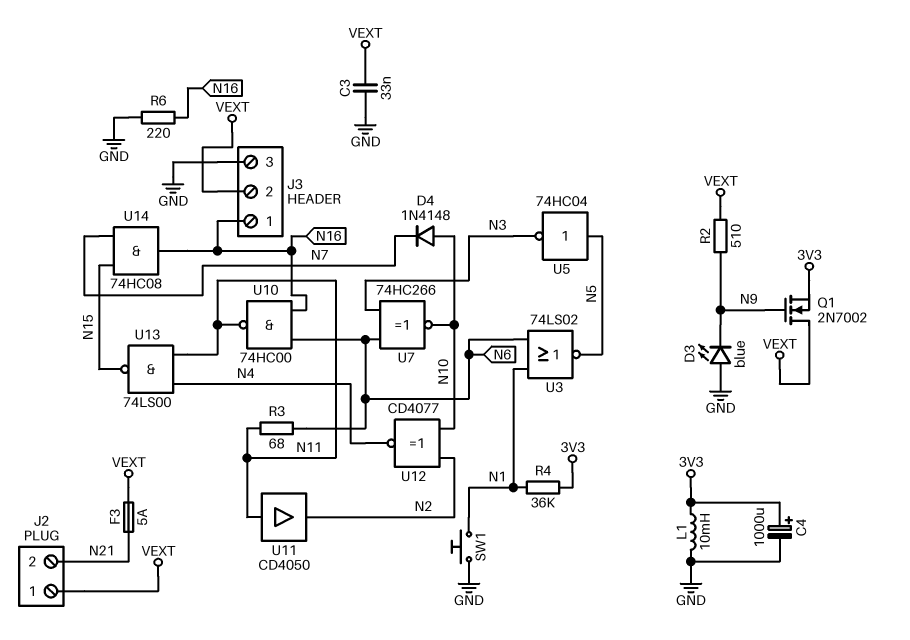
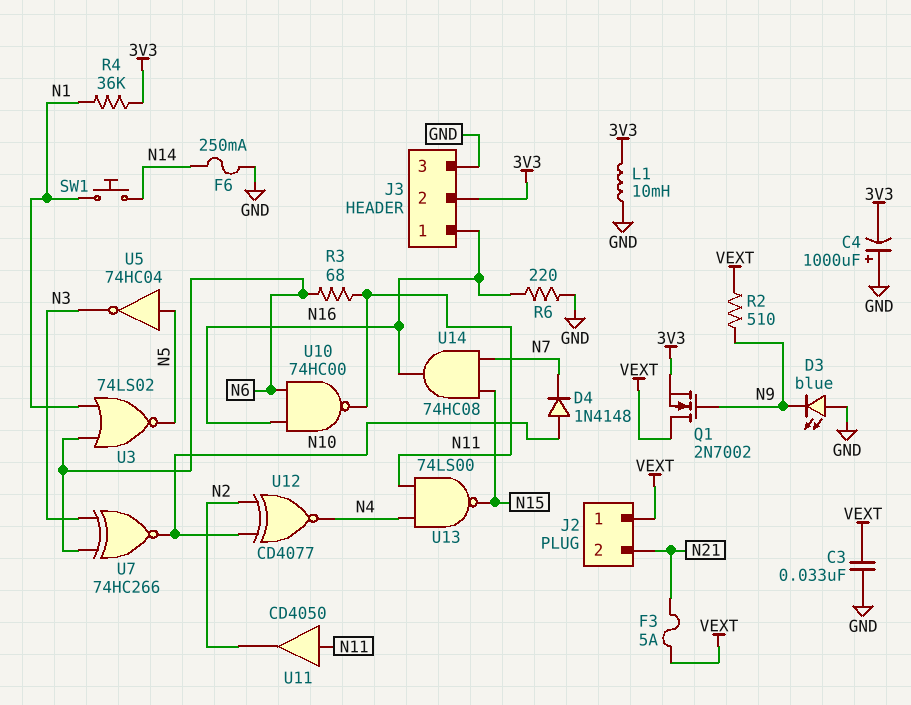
C4: 1000uF (plus 3V3, minus GND) -> 1000uF (plus GND, minus 3V3)
F6: none -> 250mA (GND, N14)
J3 pin 2: VEXT -> 3V3
SW1: button (GND, N1) -> button (N1, N14)

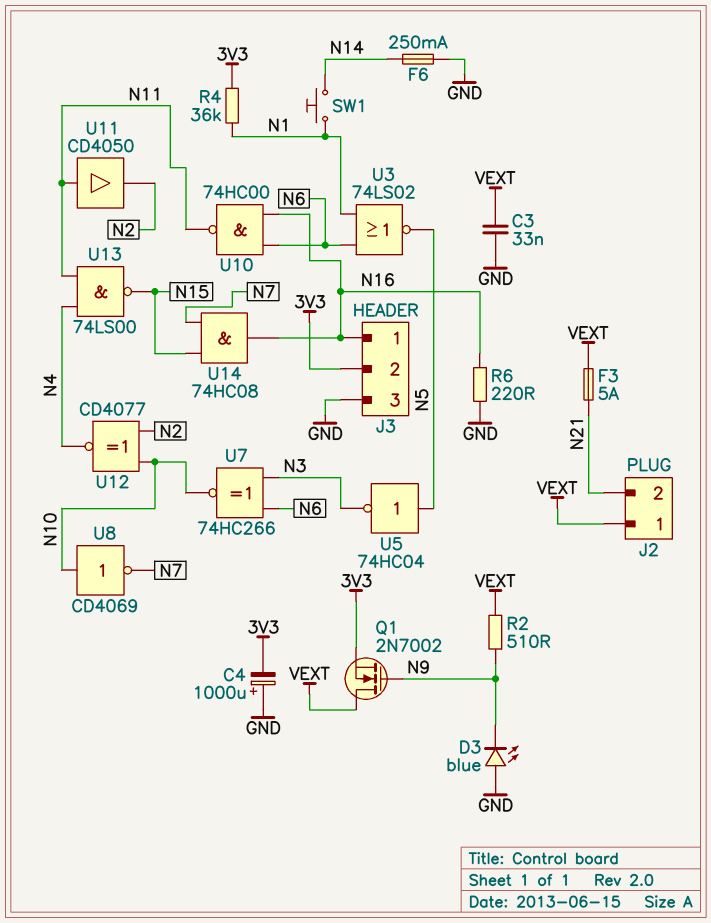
D4: diode 1N4148 (A N10, K N7) -> none
L1: 10mH (3V3, GND) -> none
R3: 68 (N6, N11) -> none
U8: none -> NOT CD4069 (in N10, out N7)

